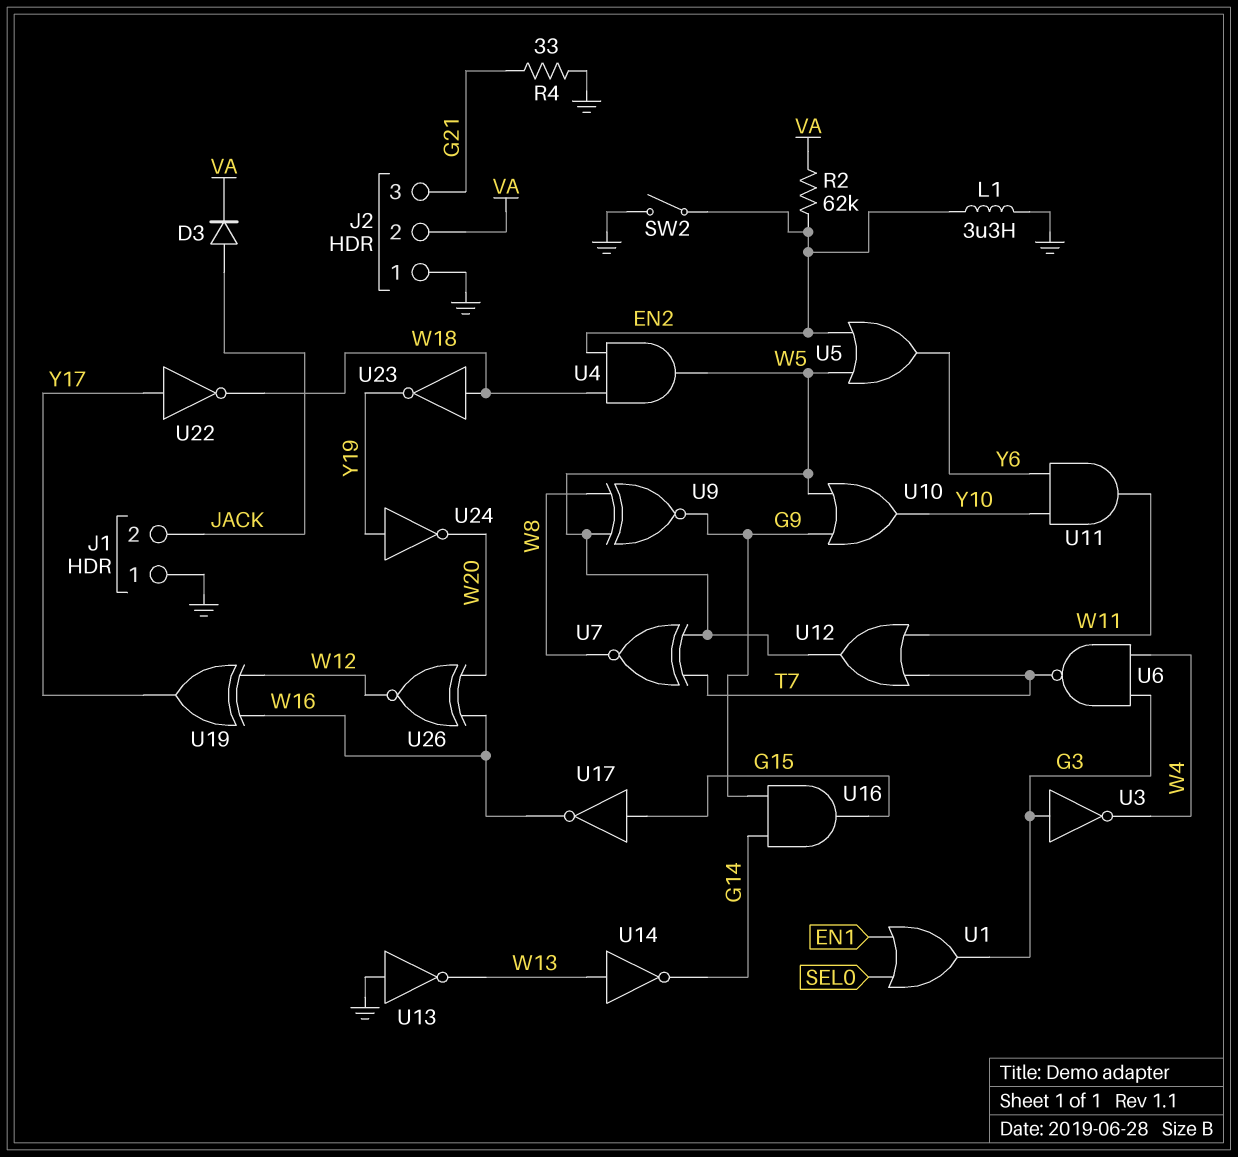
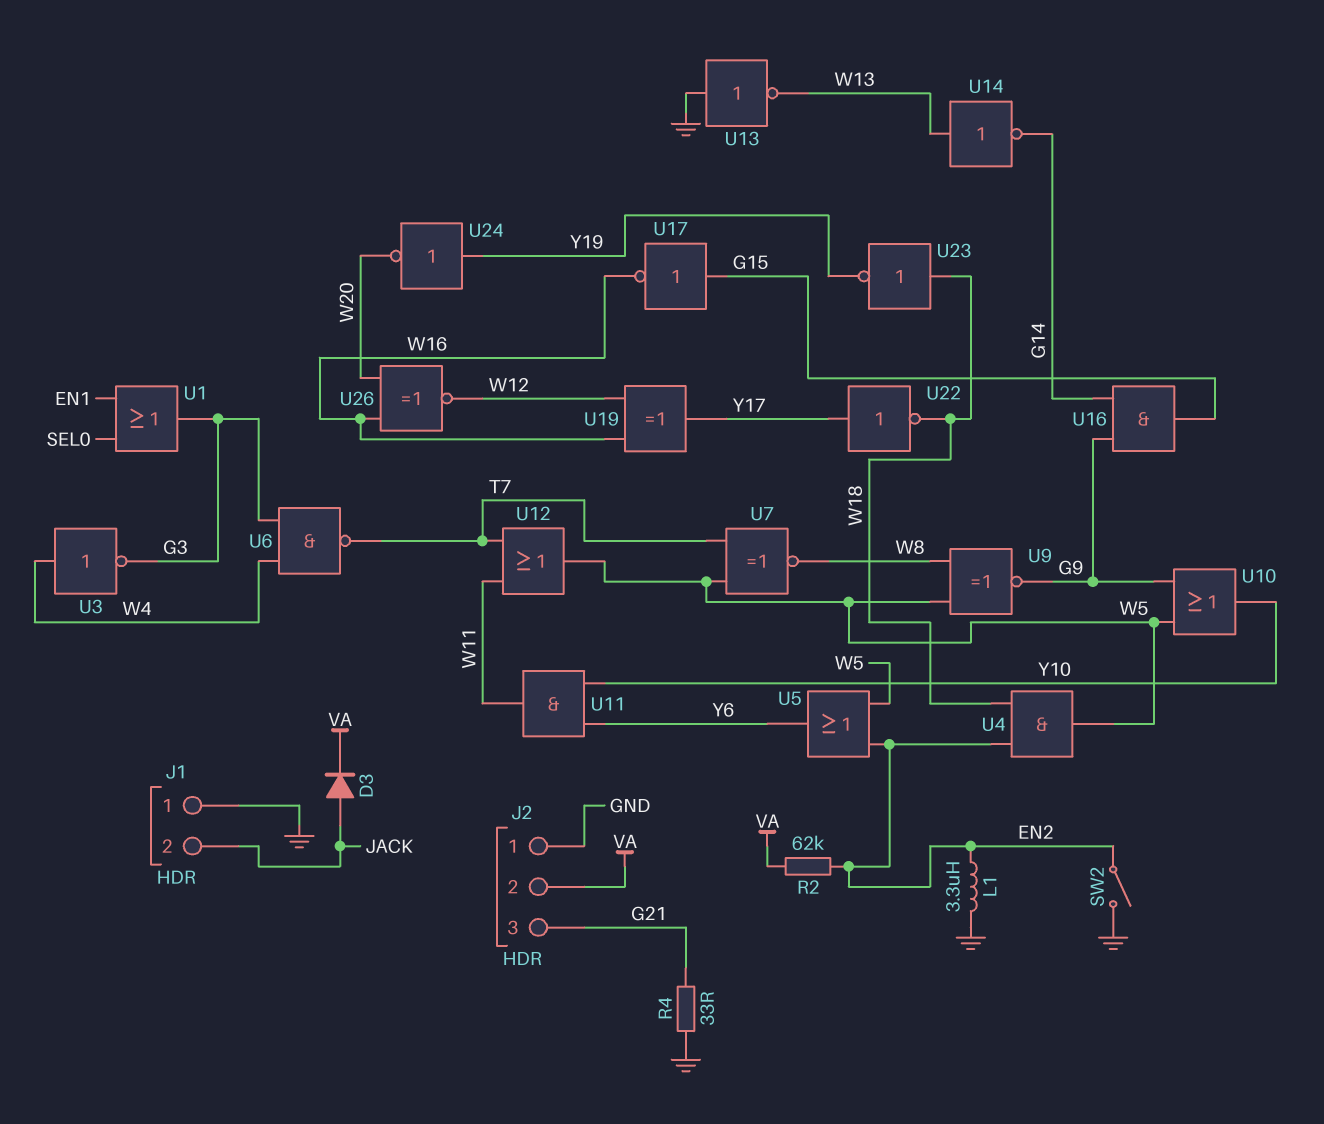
U3: NOT (in G3, out W4) -> NOT (in W4, out G3)

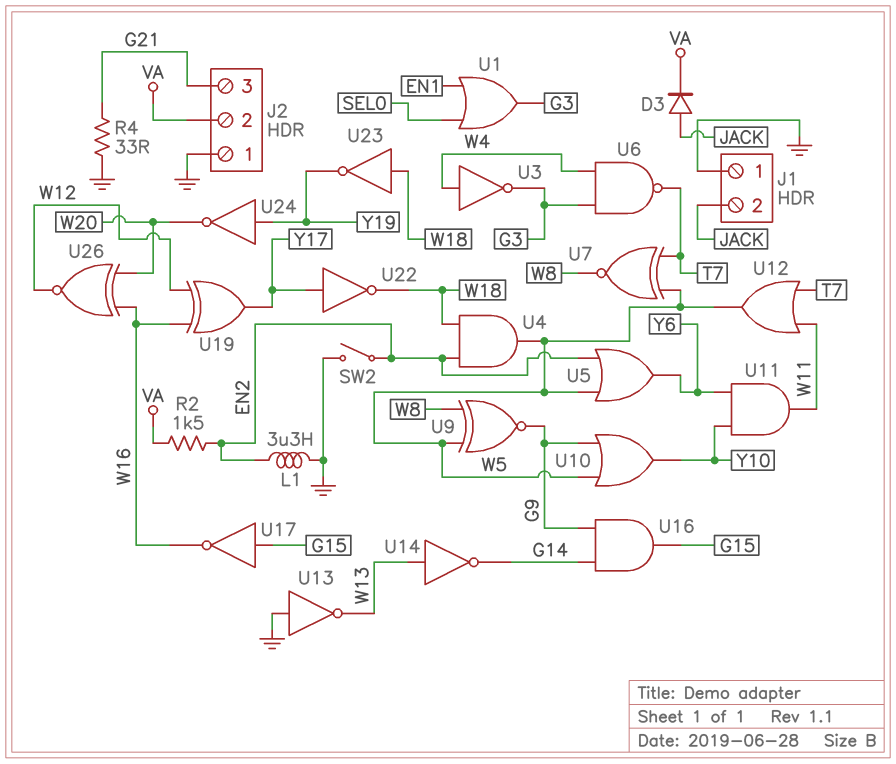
R2: 62k (EN2, VA) -> 1.5k (EN2, VA)

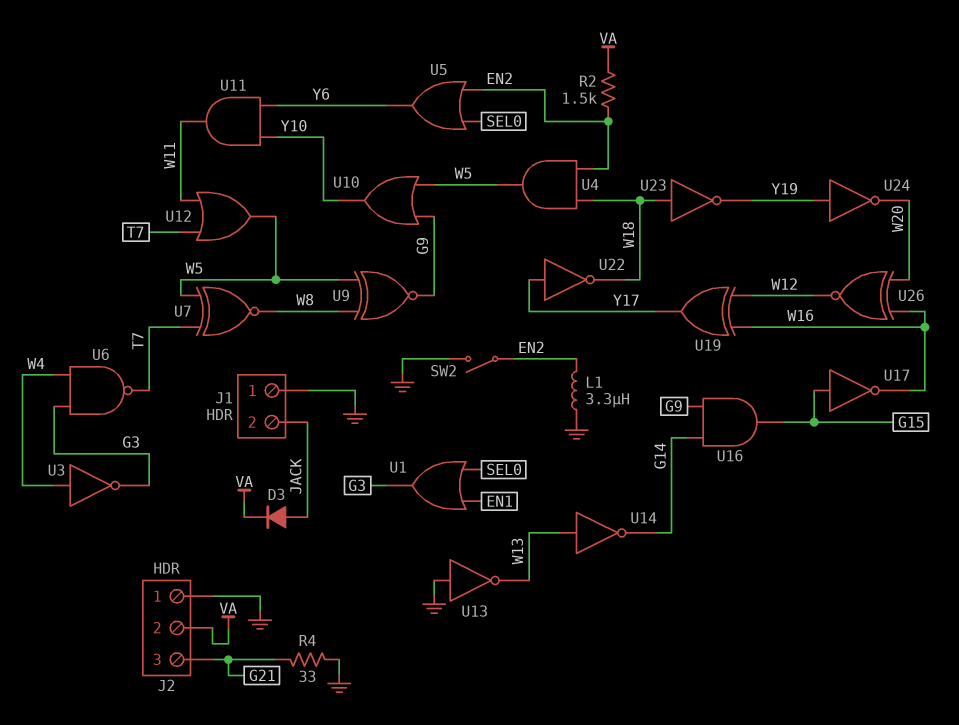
U5: OR (in EN2, in W5, out Y6) -> OR (in EN2, in SEL0, out Y6)

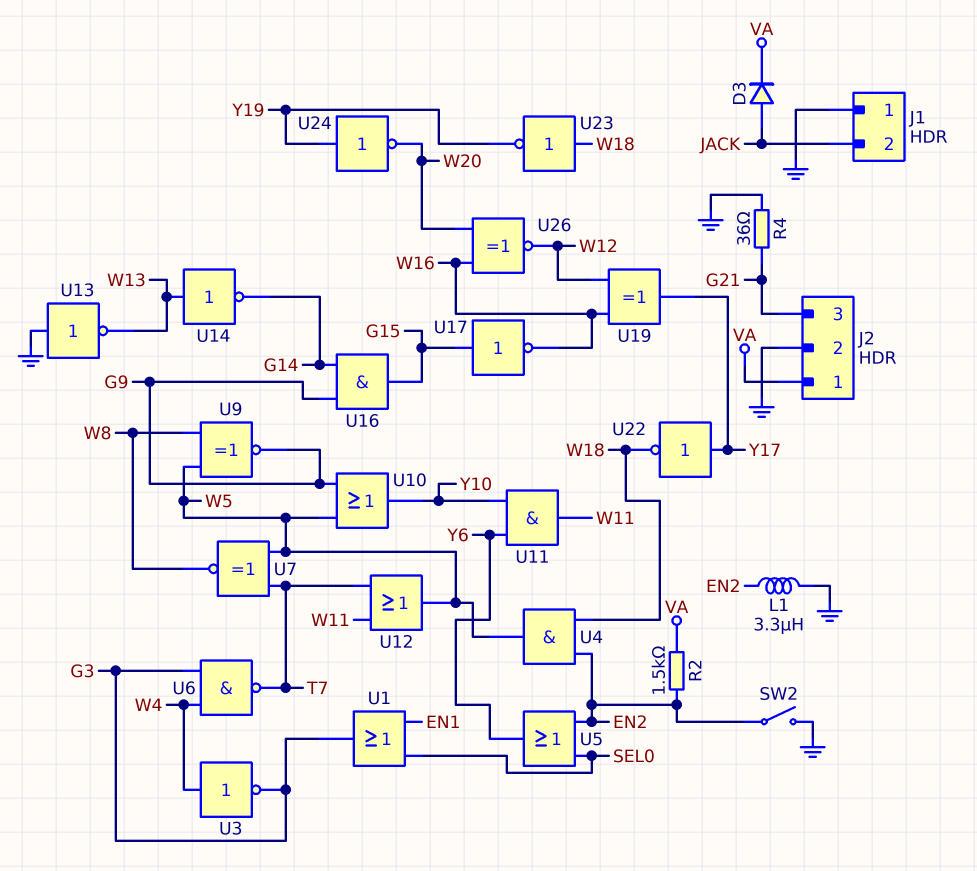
J2 pin 1: GND -> VA
J2 pin 2: VA -> GND
R4: 33 (G21, GND) -> 36 (G21, GND)

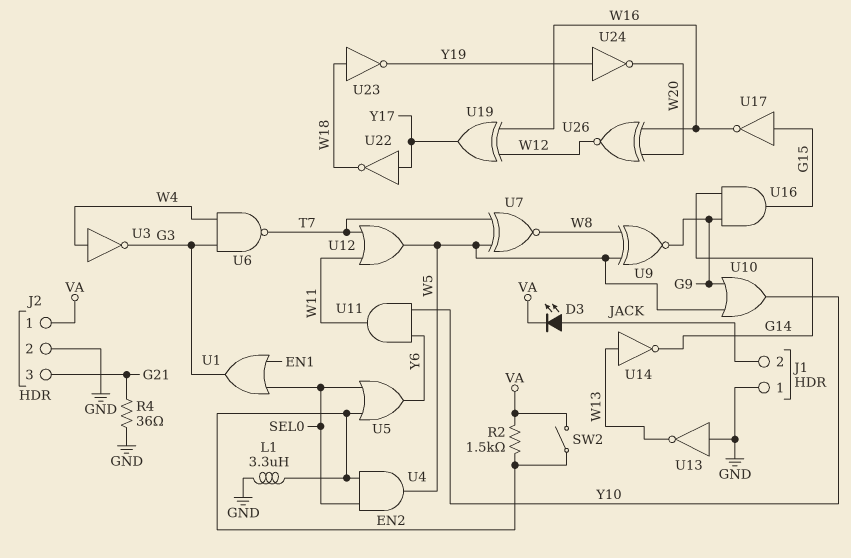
D3: diode (A JACK, K VA) -> LED (A JACK, K VA)
SW2: switch (EN2, GND) -> switch (EN2, VA)
U4: AND (in EN2, in W18, out W5) -> AND (in EN2, in SEL0, out W5)

